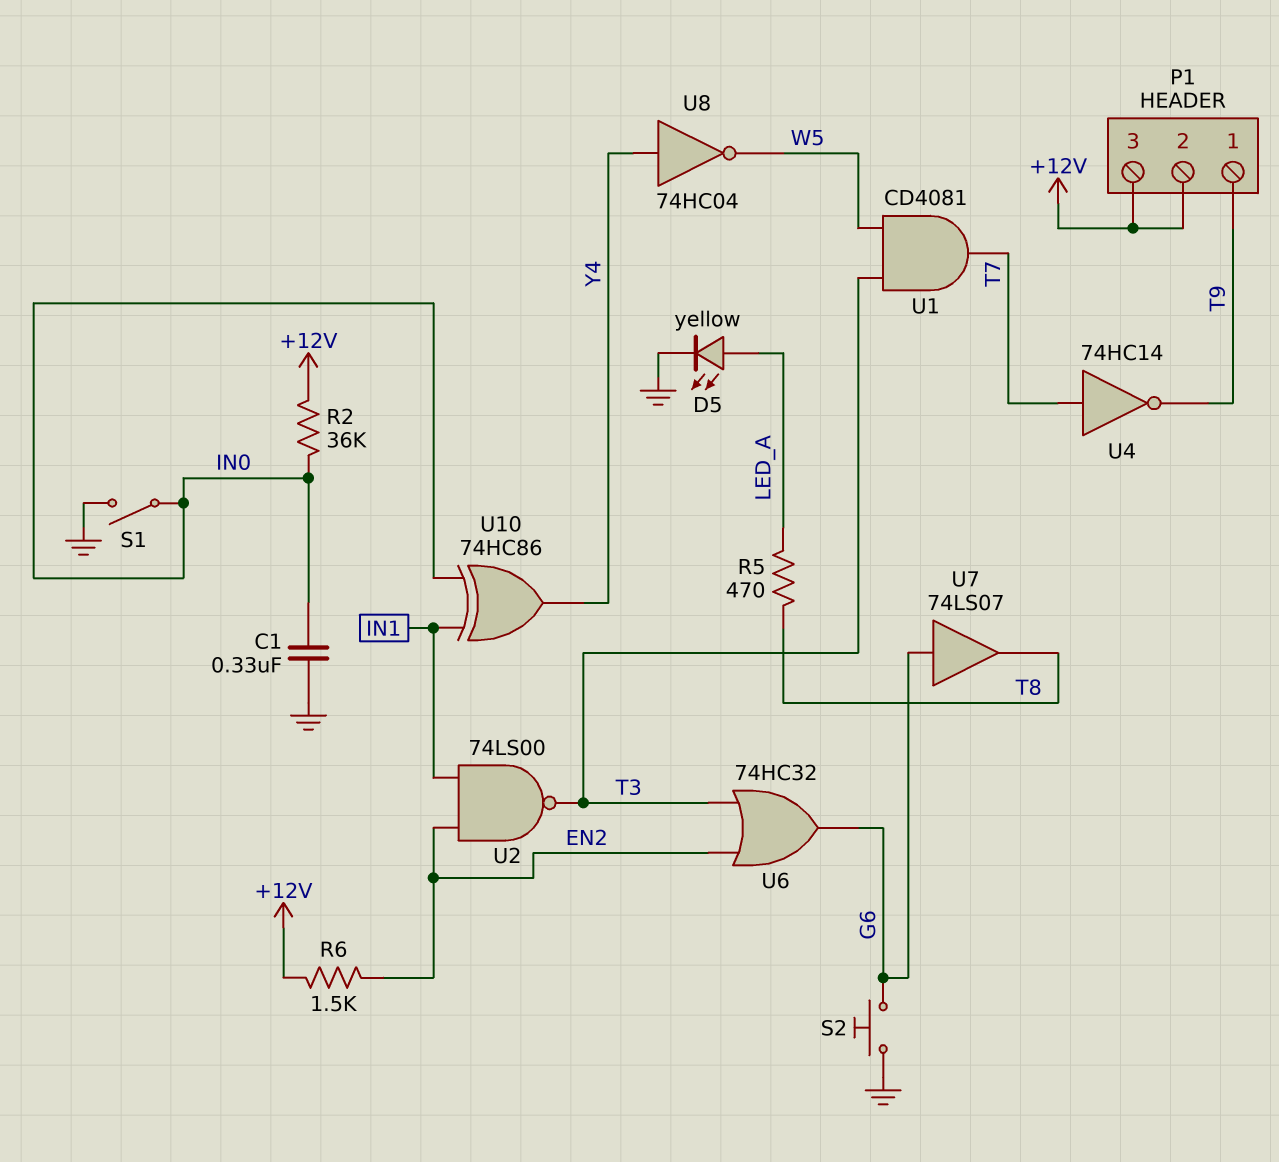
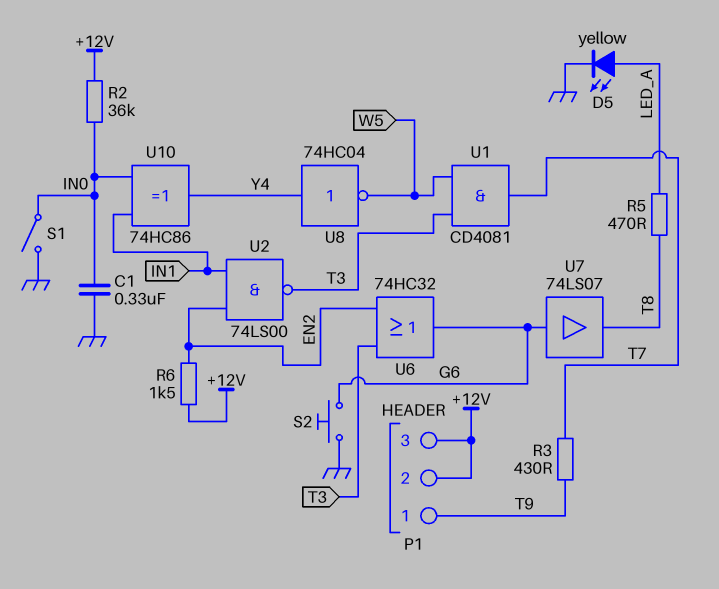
R3: none -> 430 (T7, T9)
U4: NOT 74HC14 (in T7, out T9) -> none

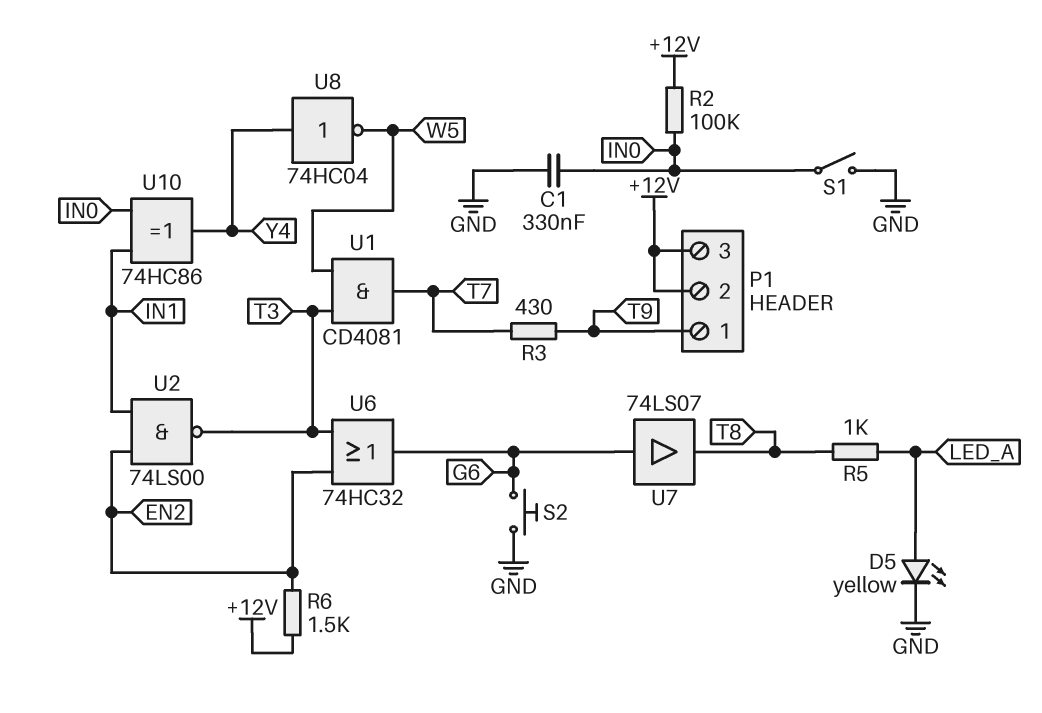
R2: 36k (+12V, IN0) -> 100k (+12V, IN0)
R5: 470 (LED_A, T8) -> 1k (LED_A, T8)

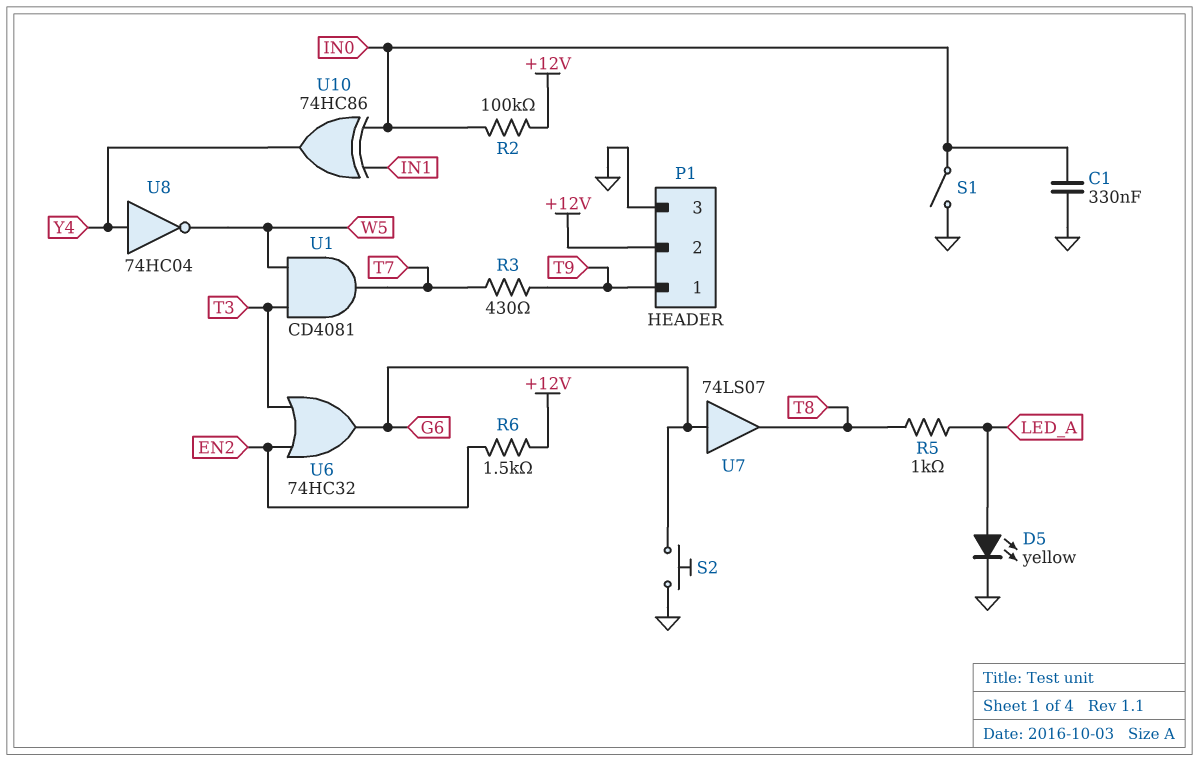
P1 pin 3: +12V -> GND
U2: NAND 74LS00 (in EN2, in IN1, out T3) -> none

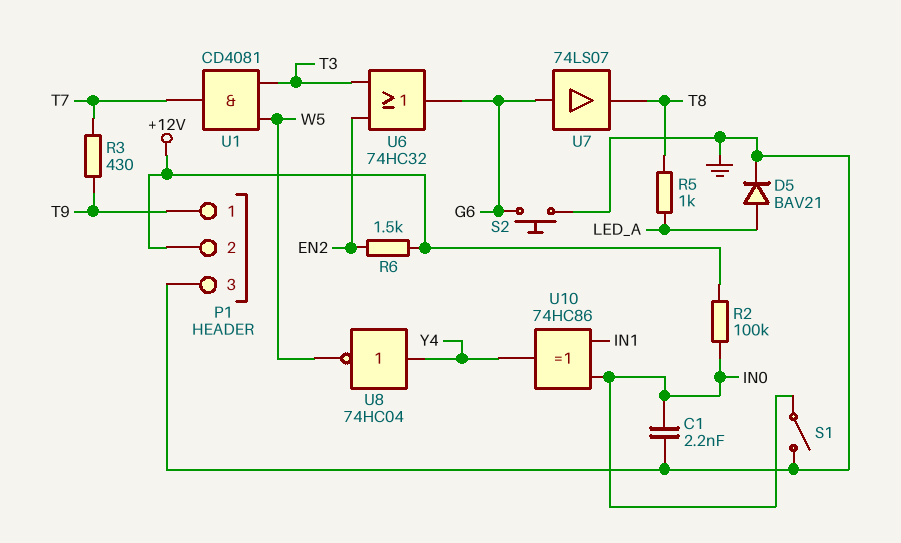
C1: 330nF (GND, IN0) -> 2.2nF (GND, IN0)
D5: LED yellow (A LED_A, K GND) -> diode BAV21 (A LED_A, K GND)

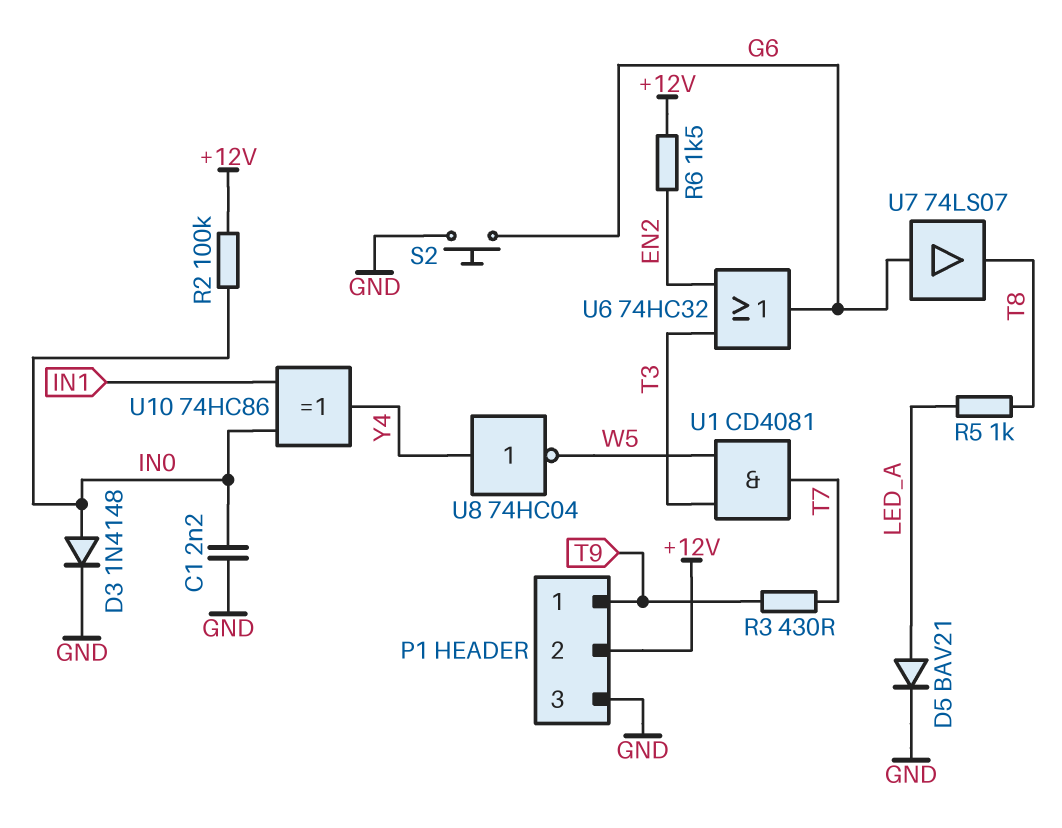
D3: none -> diode 1N4148 (A IN0, K GND)
S1: switch (GND, IN0) -> none

